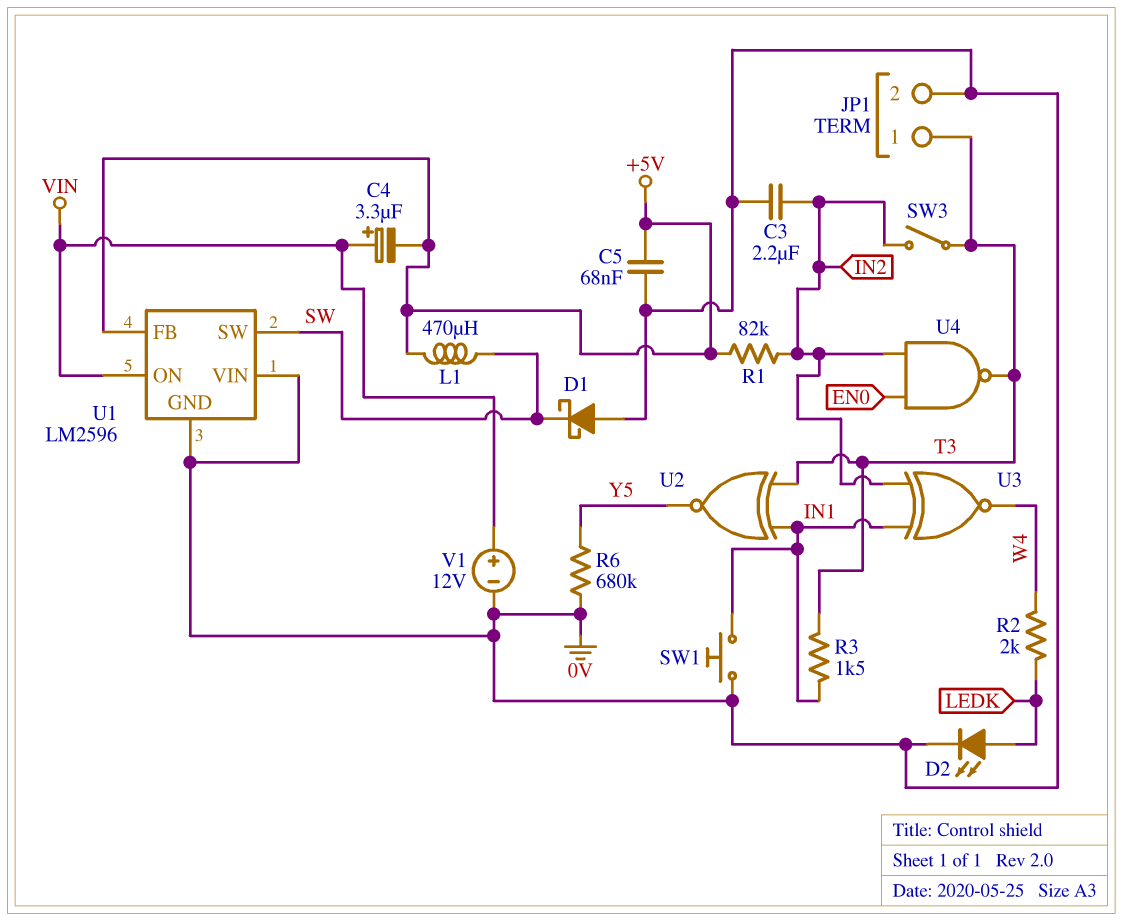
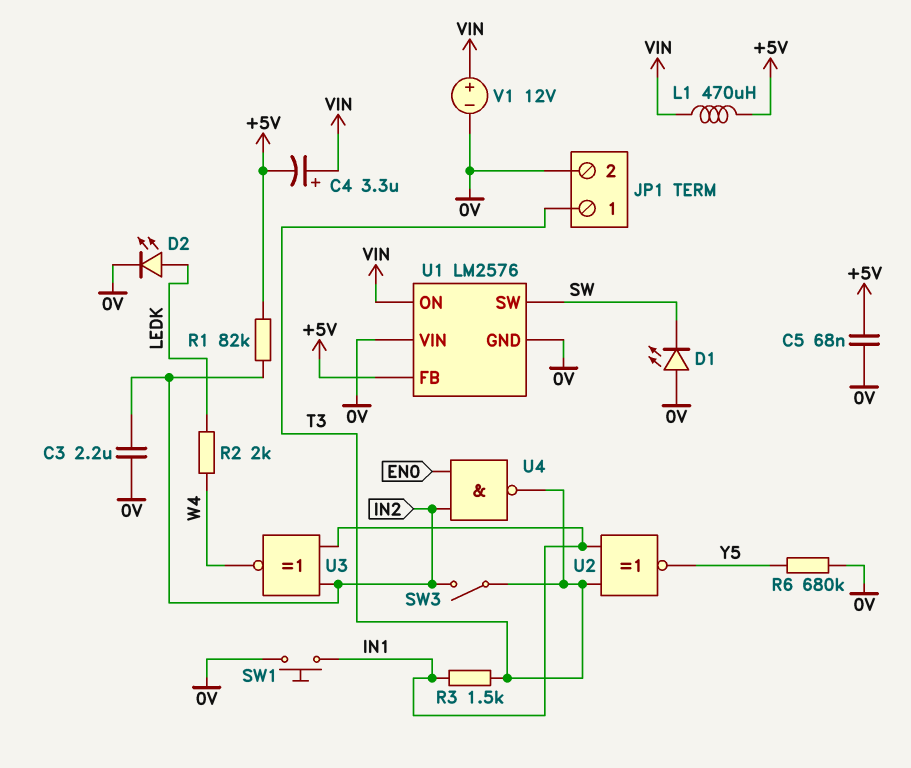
D1: schottky (A 0V, K SW) -> LED (A 0V, K SW)
L1: 470uH (+5V, SW) -> 470uH (+5V, VIN)
U1: LM2596 -> LM2576

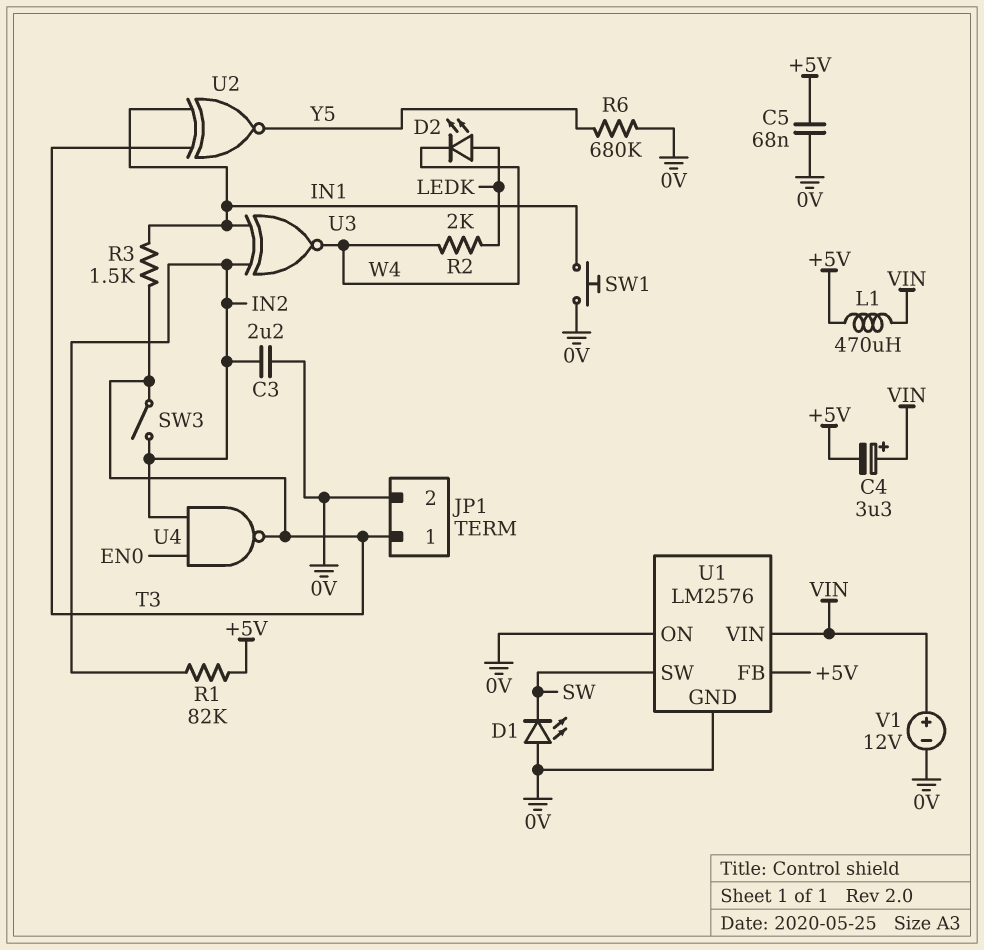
D2: LED (A LEDK, K 0V) -> LED (A LEDK, K W4)
U1 pin ON: VIN -> 0V
U1 pin VIN: 0V -> VIN

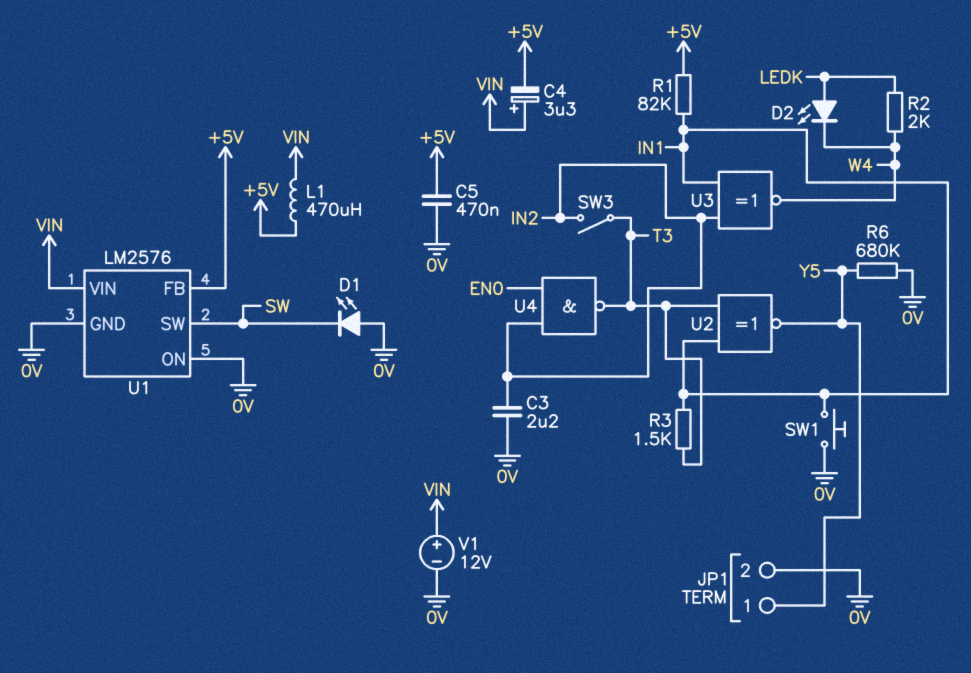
C5: 68nF (+5V, 0V) -> 470nF (+5V, 0V)
JP1 pin 1: T3 -> Y5
R1: 82k (+5V, IN2) -> 82k (+5V, IN1)

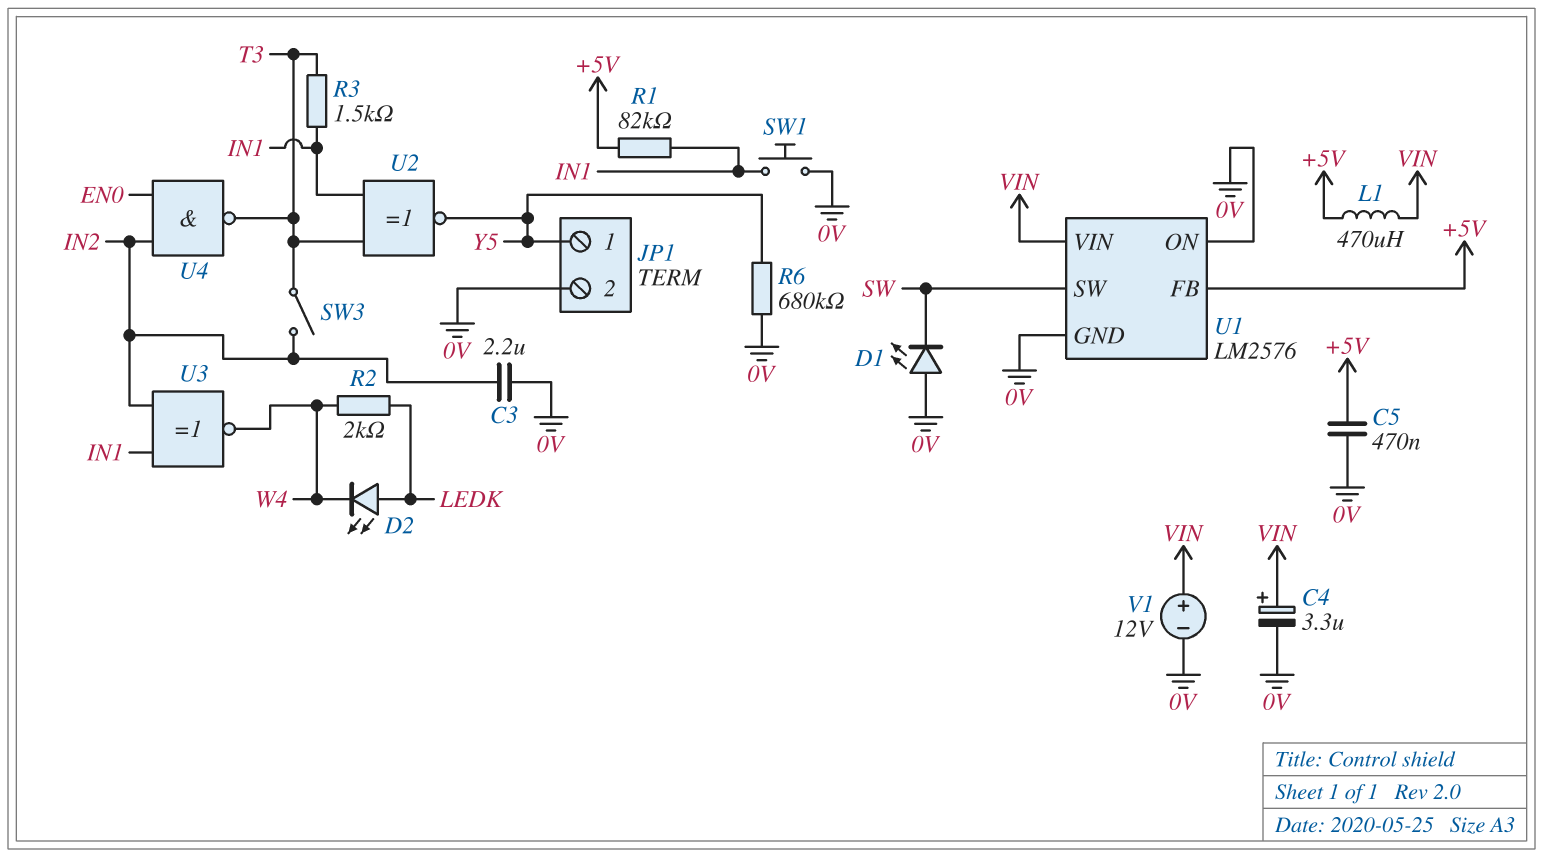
C4: 3.3uF (plus VIN, minus +5V) -> 3.3uF (plus VIN, minus 0V)

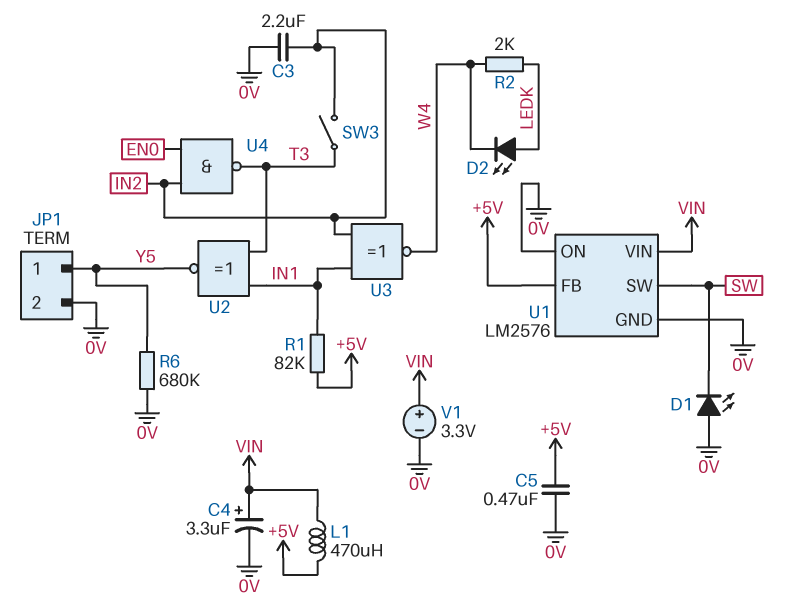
R3: 1.5k (IN1, T3) -> none
SW1: button (0V, IN1) -> none
V1: 12V (plus VIN, minus 0V) -> 3.3V (plus VIN, minus 0V)

